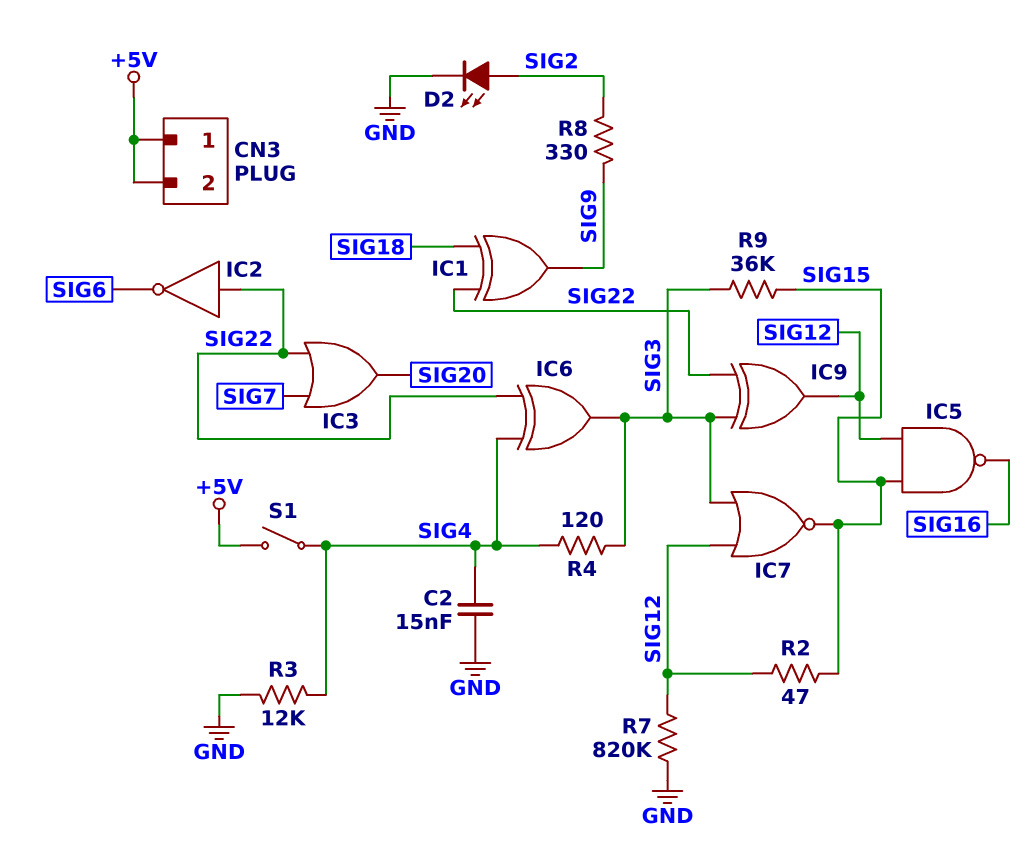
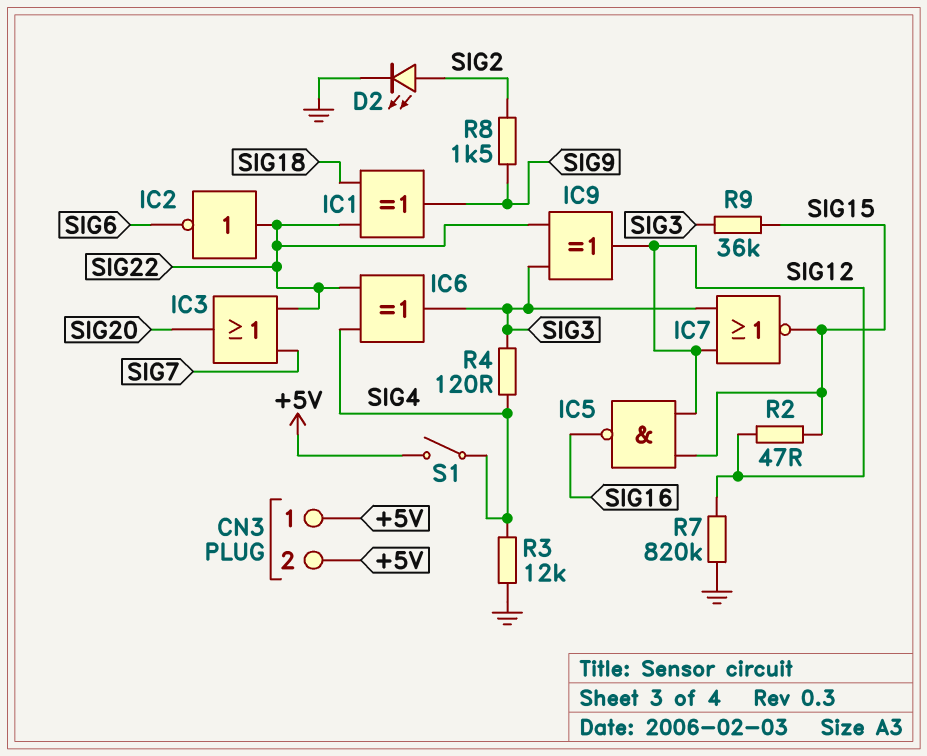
C2: 15nF (GND, SIG4) -> none
R8: 330 (SIG2, SIG9) -> 1.5k (SIG2, SIG9)

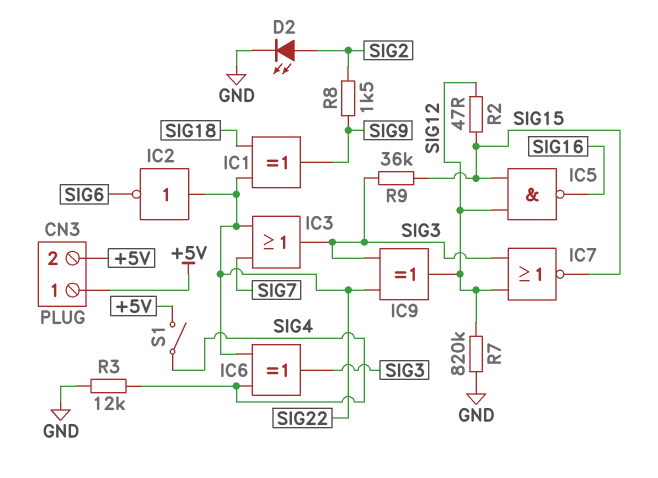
IC3: OR (in SIG7, in SIG22, out SIG20) -> OR (in SIG7, in SIG22, out SIG3)
R4: 120 (SIG3, SIG4) -> none

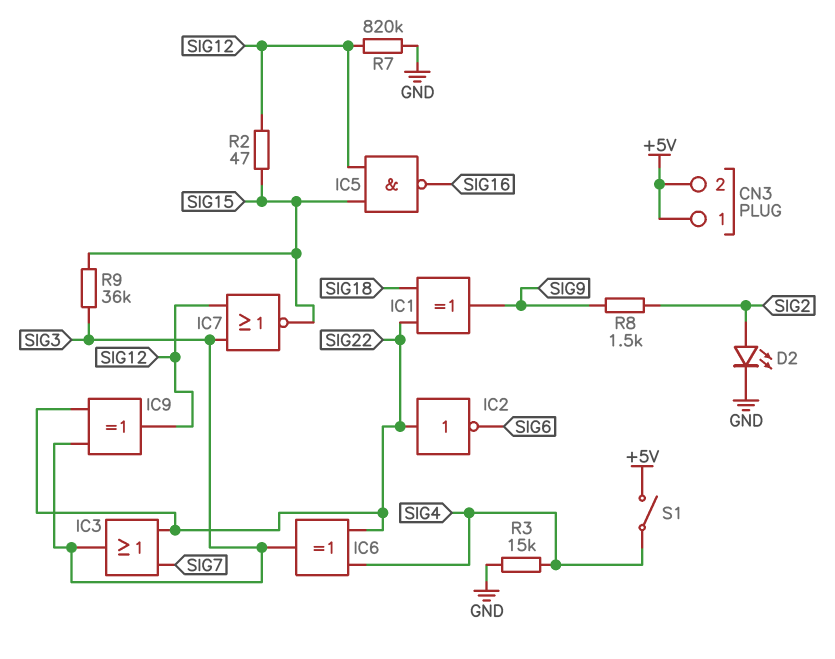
R3: 12k (GND, SIG4) -> 15k (GND, SIG4)

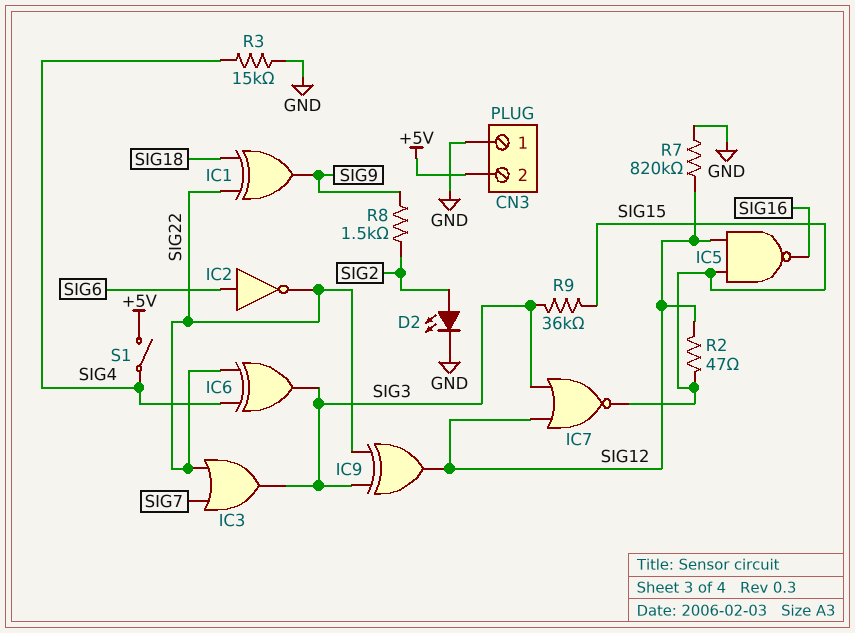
CN3 pin 1: +5V -> GND
IC2: NOT (in SIG22, out SIG6) -> NOT (in SIG6, out SIG22)

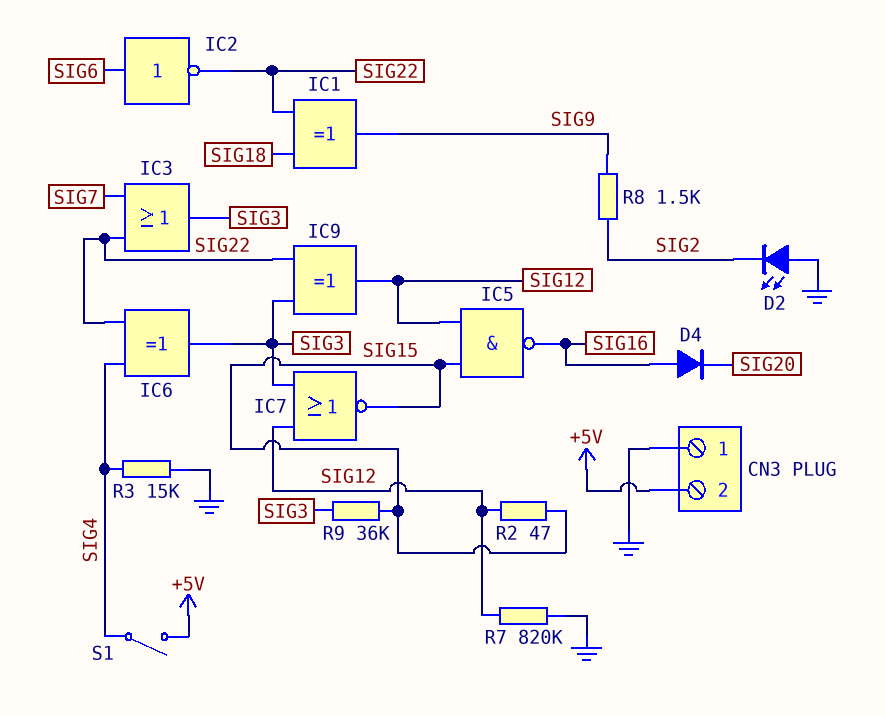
D2: LED (A SIG2, K GND) -> LED (A GND, K SIG2)
D4: none -> diode (A SIG16, K SIG20)

